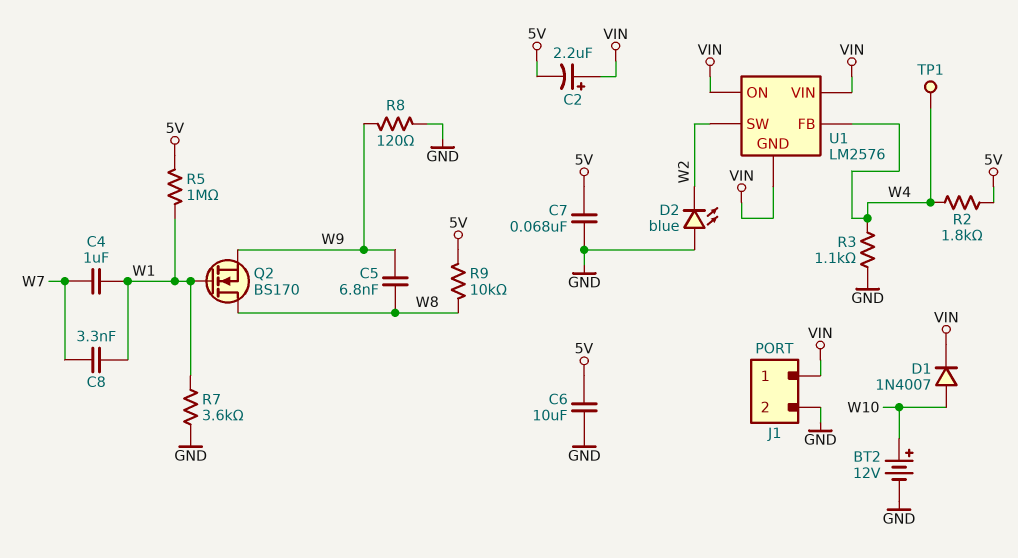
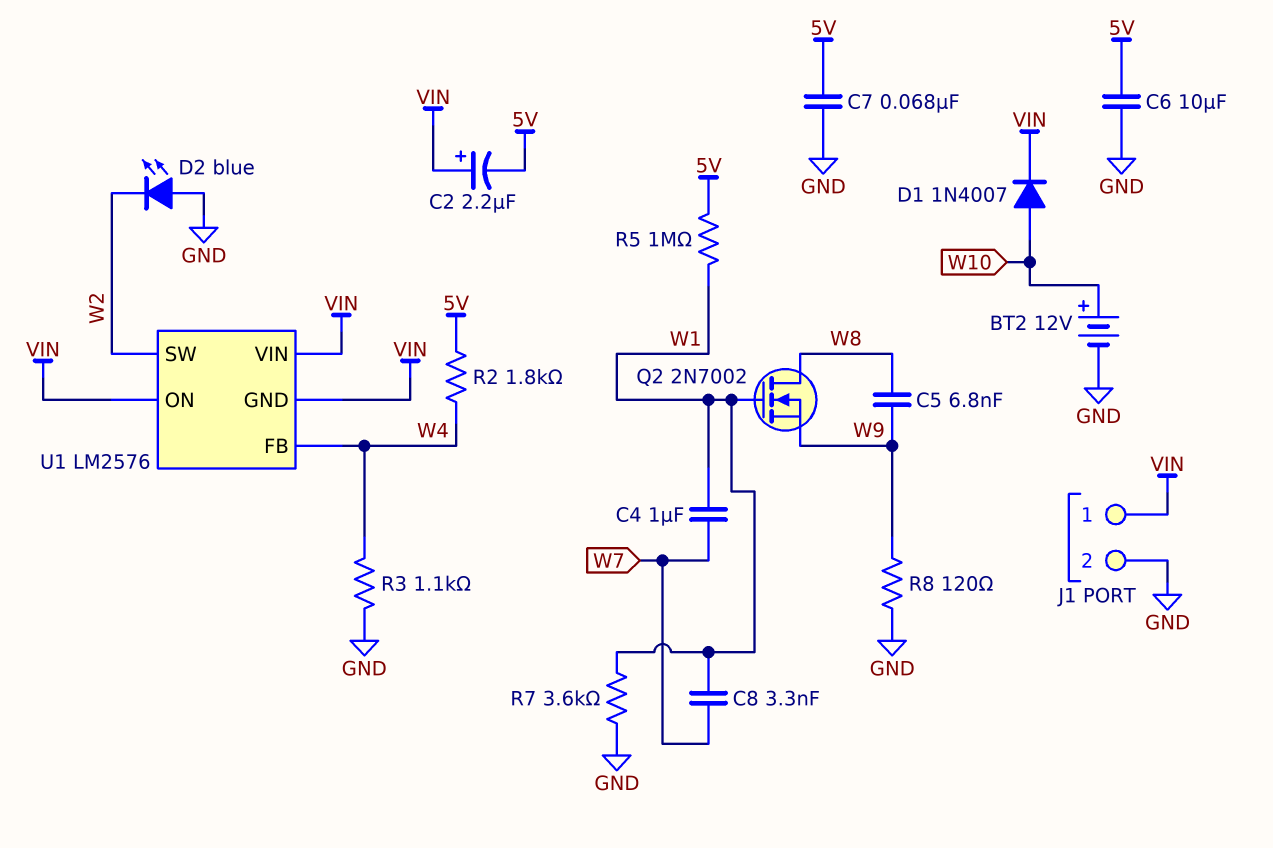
Q2: NMOS BS170 (G W1, D W8, S W9) -> NMOS 2N7002 (G W1, D W8, S W9)
R9: 10k (5V, W8) -> none
TP1: test point (W4) -> none

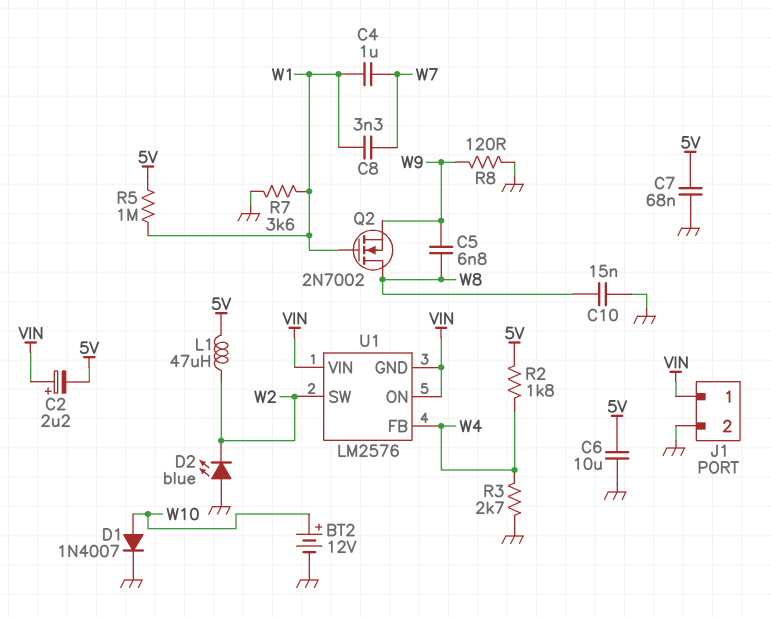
C10: none -> 15nF (GND, W8)
D1: diode 1N4007 (A W10, K VIN) -> diode 1N4007 (A W10, K GND)
L1: none -> 47uH (5V, W2)
R3: 1.1k (GND, W4) -> 2.7k (GND, W4)

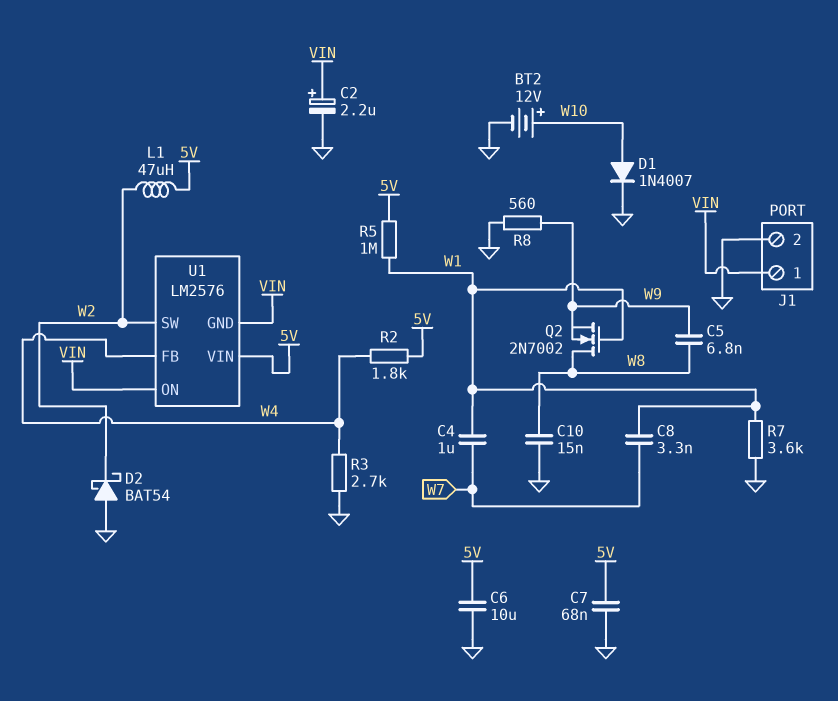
C2: 2.2uF (plus VIN, minus 5V) -> 2.2uF (plus VIN, minus GND)
D2: LED blue (A GND, K W2) -> schottky BAT54 (A GND, K W2)
R8: 120 (GND, W9) -> 560 (GND, W9)
U1 pin VIN: VIN -> 5V

